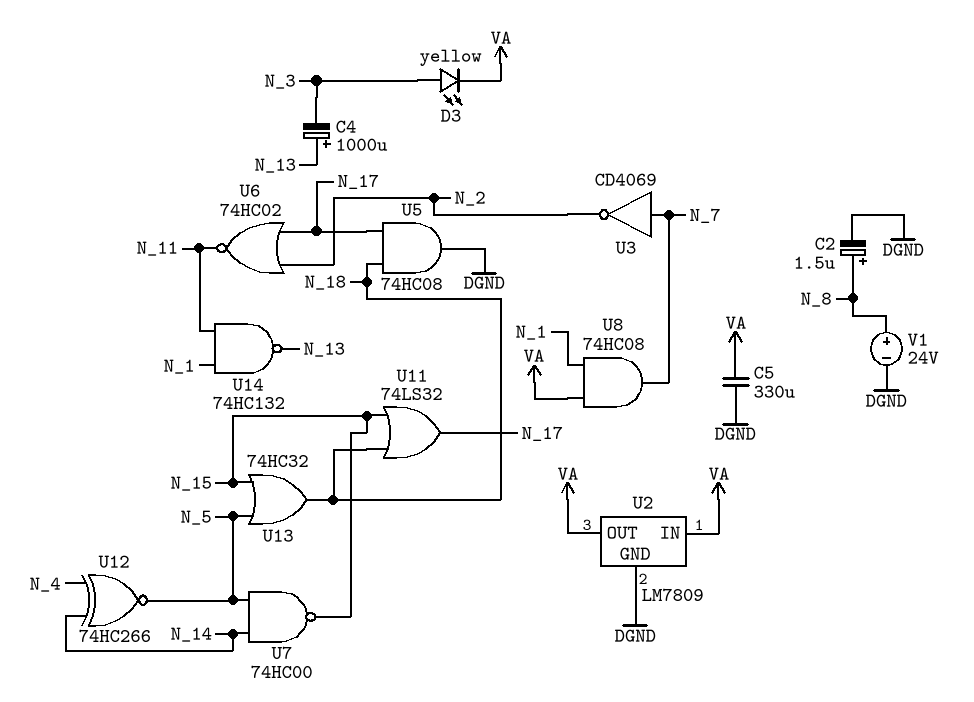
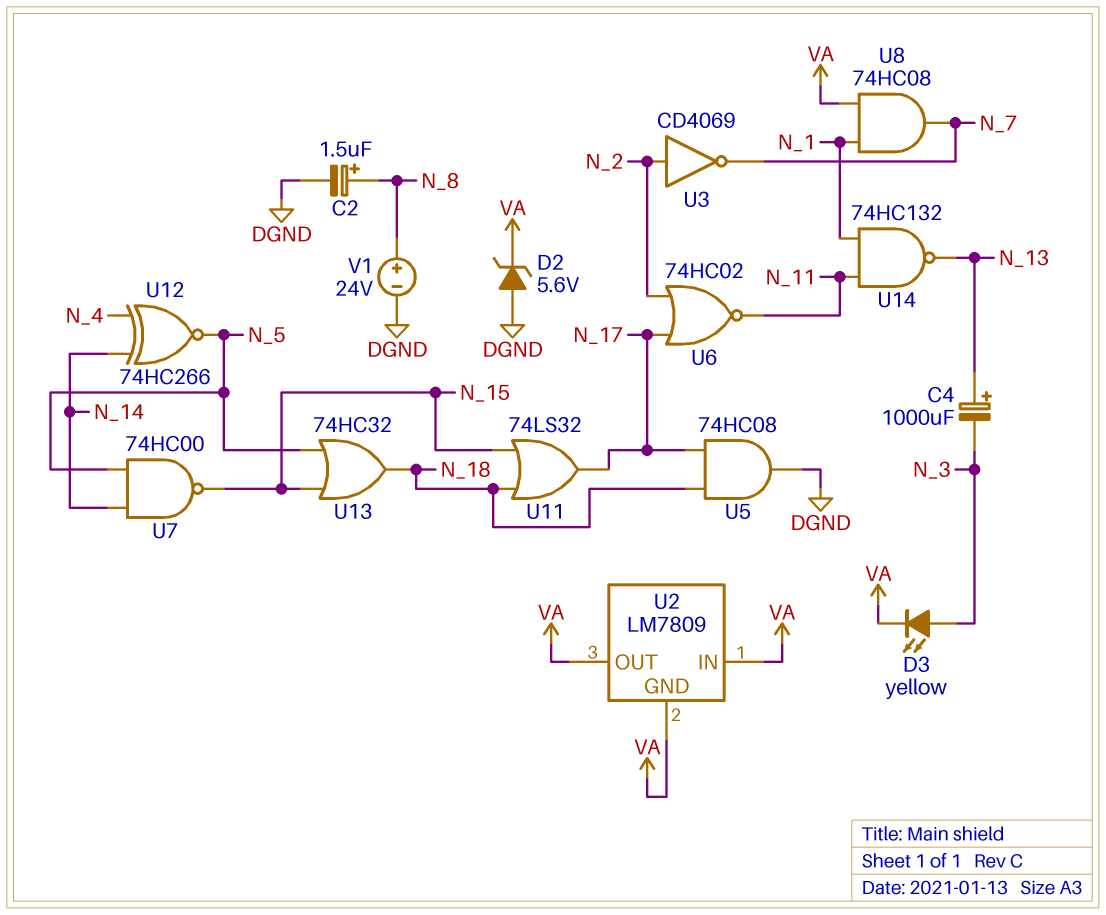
C5: 330uF (DGND, VA) -> none
D2: none -> zener 5.6V (A DGND, K VA)
U2 pin GND: DGND -> VA
U3: NOT CD4069 (in N_7, out N_2) -> NOT CD4069 (in N_2, out N_7)

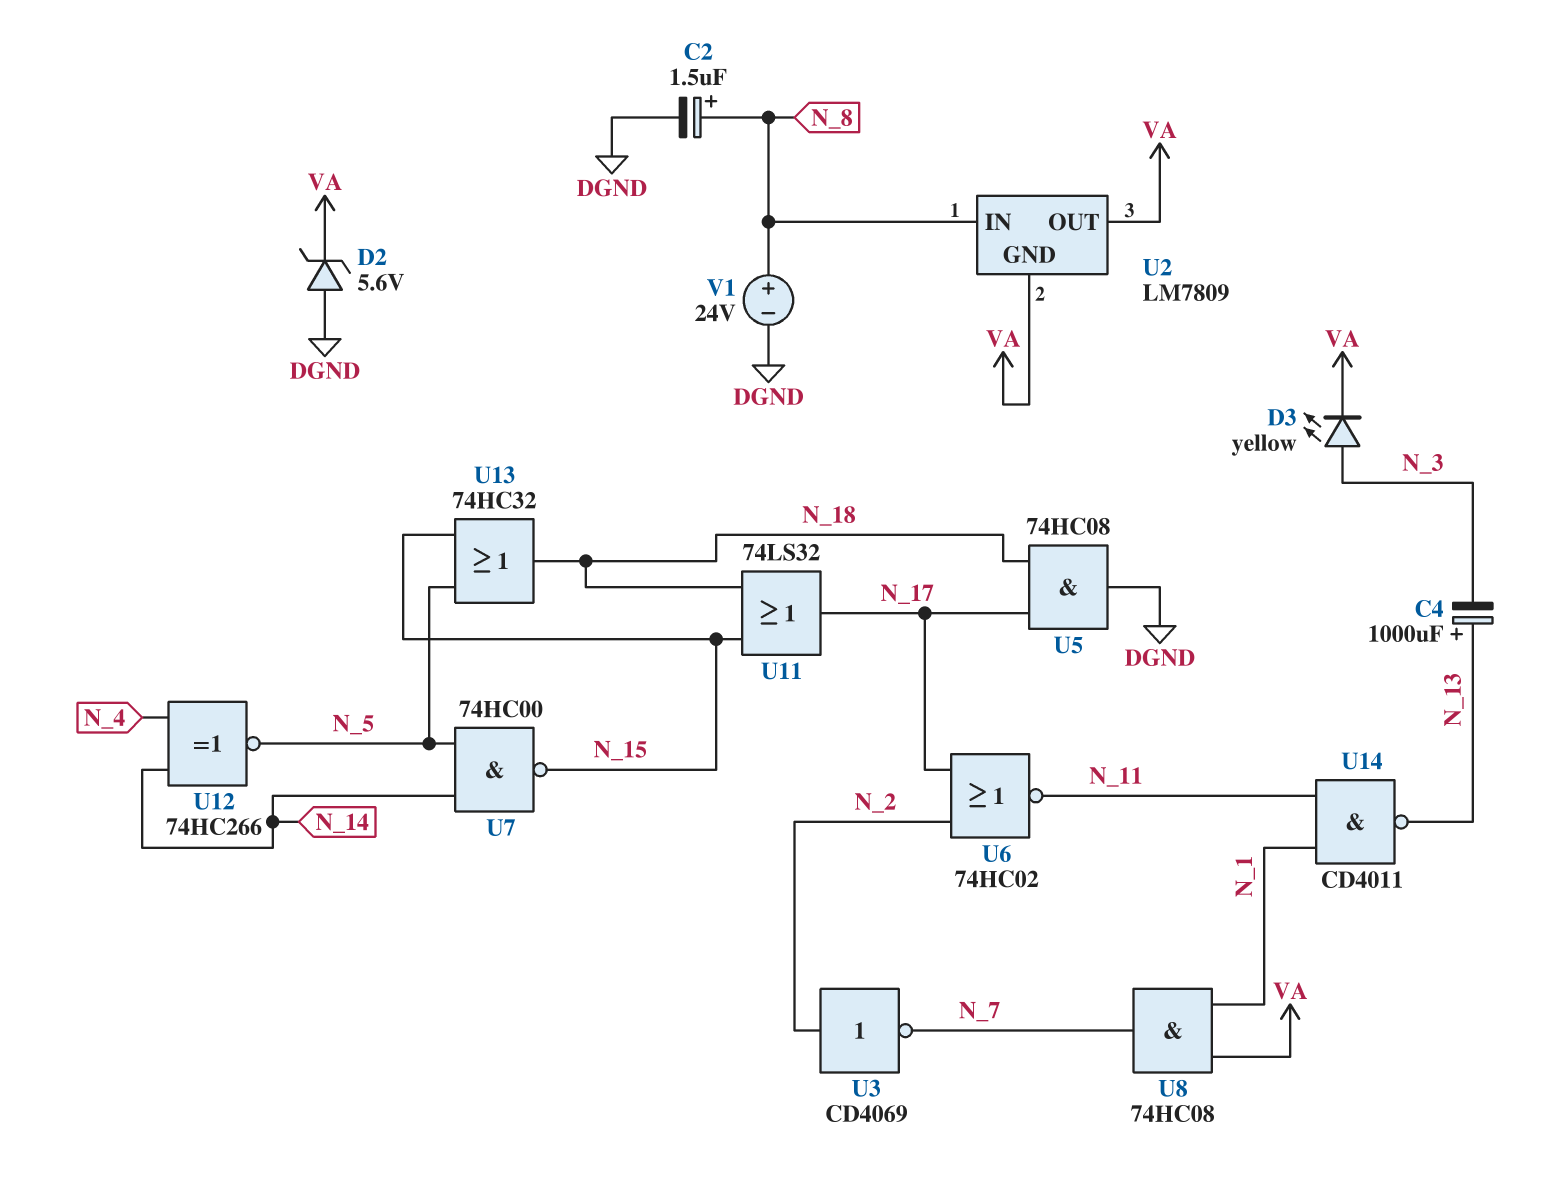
U2 pin IN: VA -> N_8
U14: NAND 74HC132 (in N_1, in N_11, out N_13) -> NAND CD4011 (in N_1, in N_11, out N_13)

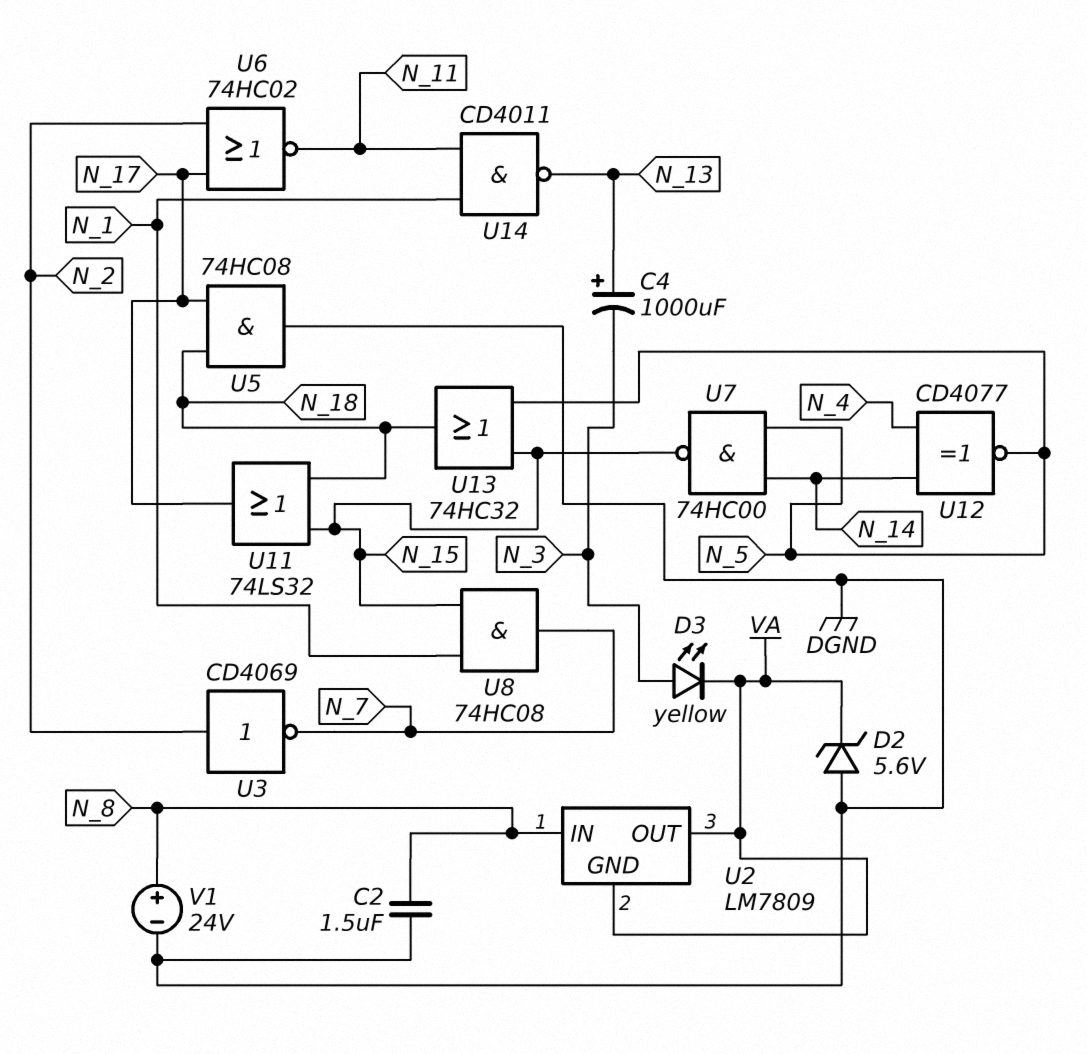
C2: 1.5uF (plus N_8, minus DGND) -> 1.5uF (DGND, N_8)
U8: AND 74HC08 (in N_1, in VA, out N_7) -> AND 74HC08 (in N_1, in N_15, out N_7)
U12: XNOR 74HC266 (in N_4, in N_14, out N_5) -> XNOR CD4077 (in N_4, in N_14, out N_5)

